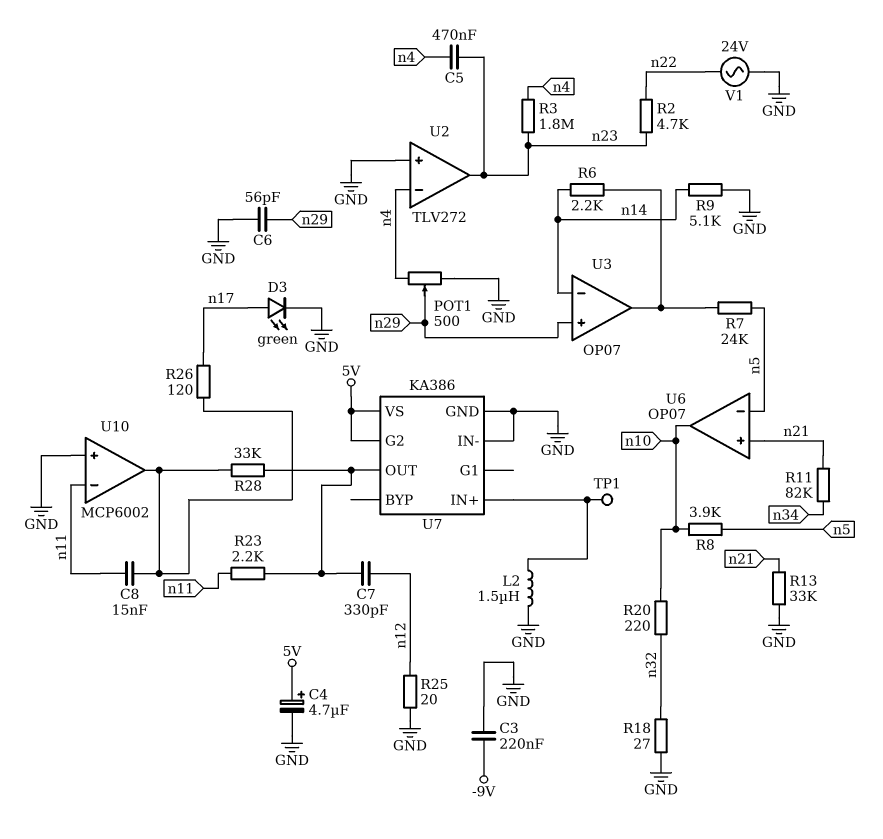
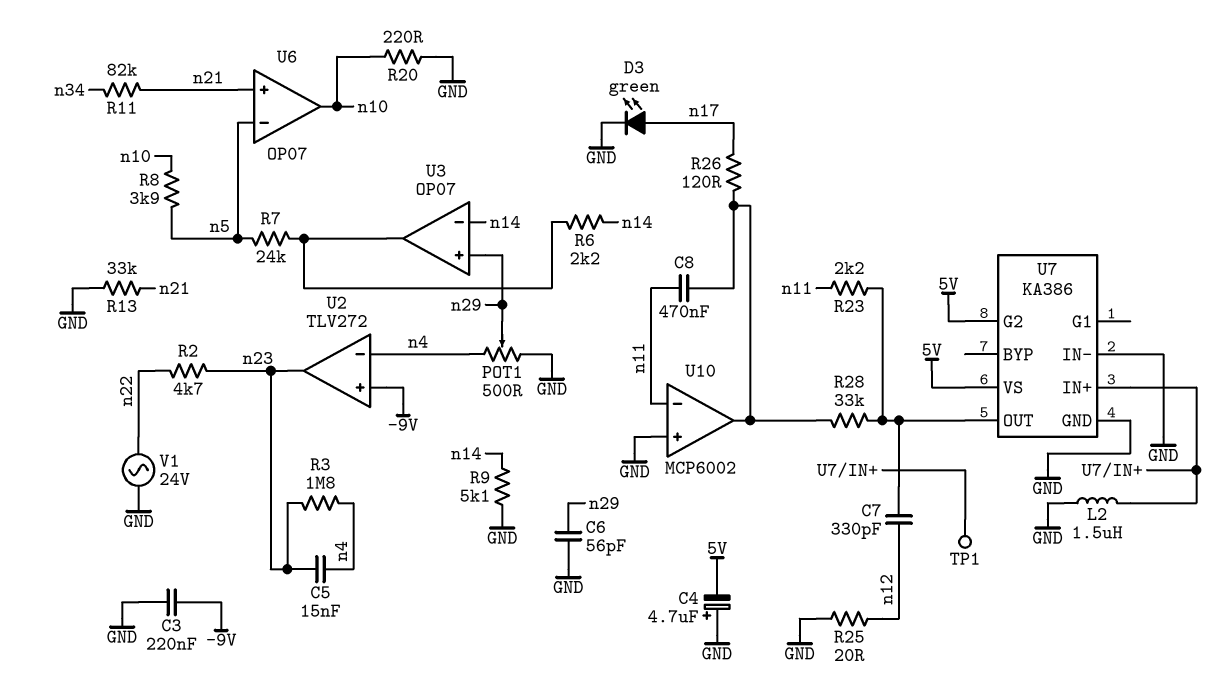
C4: 4.7uF (plus 5V, minus GND) -> 4.7uF (plus GND, minus 5V)
C5: 470nF (n4, n23) -> 15nF (n4, n23)
C8: 15nF (U10/out, n11) -> 470nF (U10/out, n11)
R18: 27 (GND, n32) -> none
R20: 220 (n10, n32) -> 220 (GND, n10)
U2 pin in+: GND -> -9V

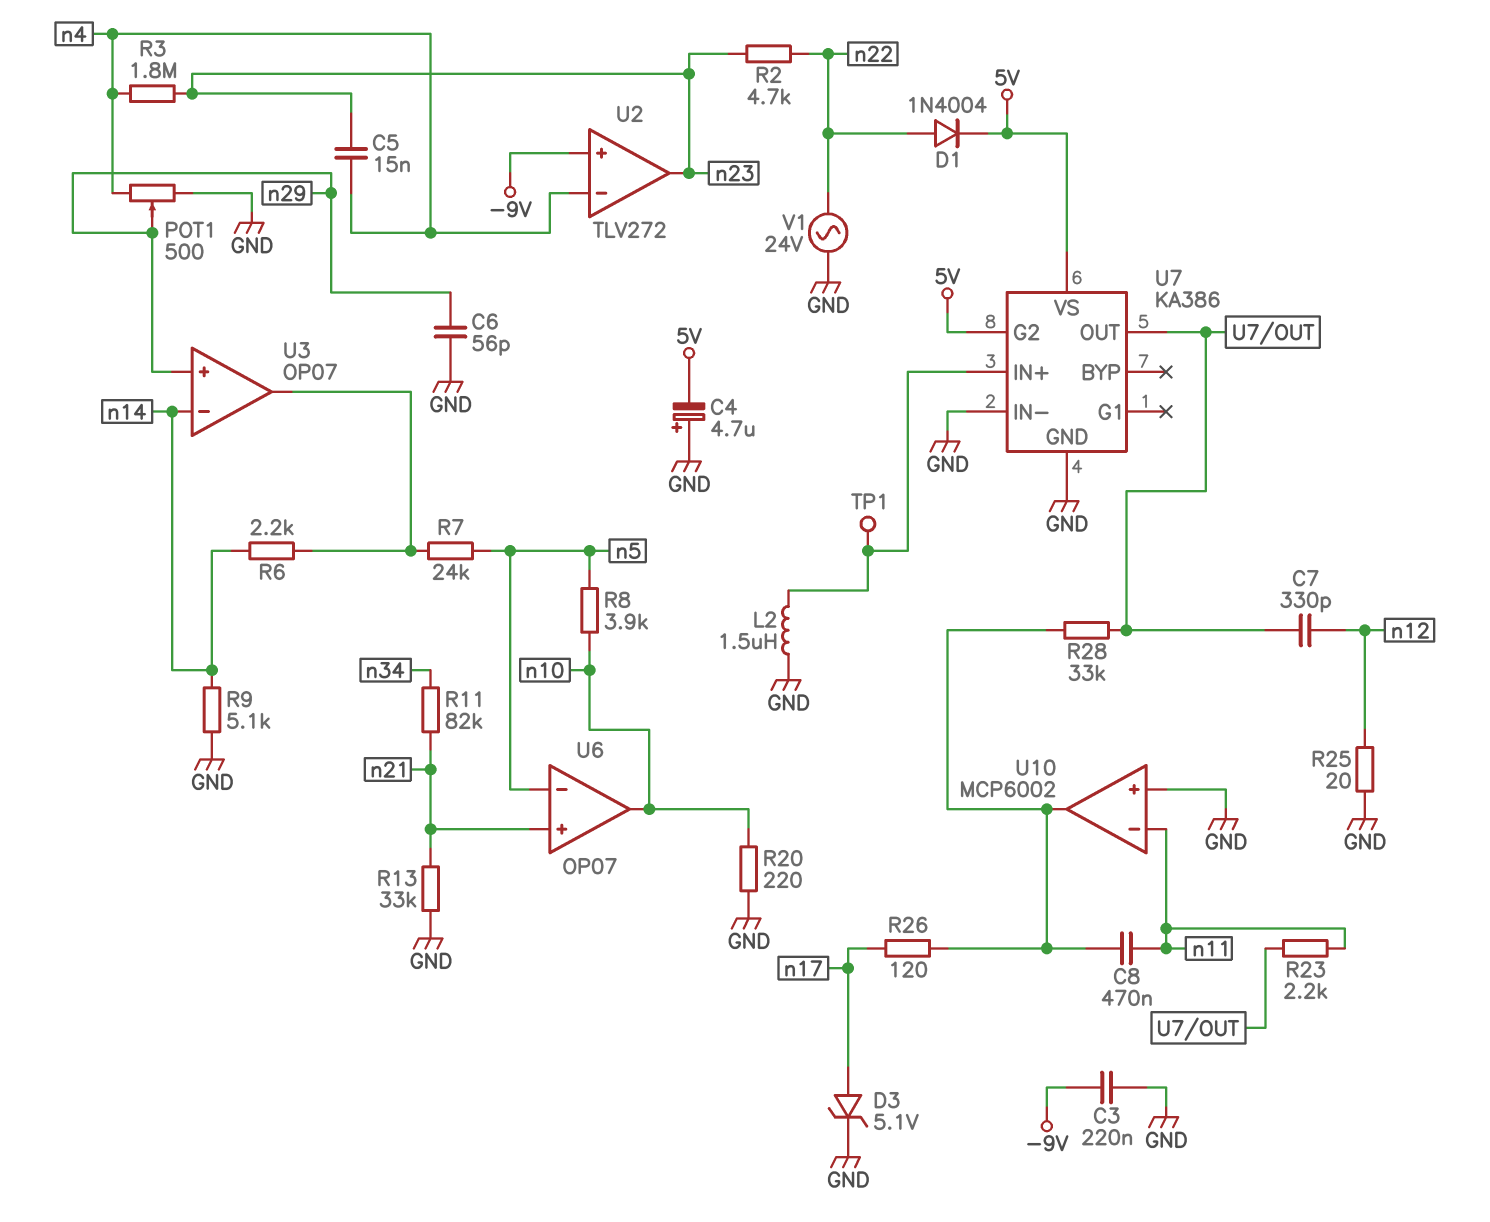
D1: none -> diode 1N4004 (A n22, K 5V)
D3: LED green (A n17, K GND) -> zener 5.1V (A n17, K GND)

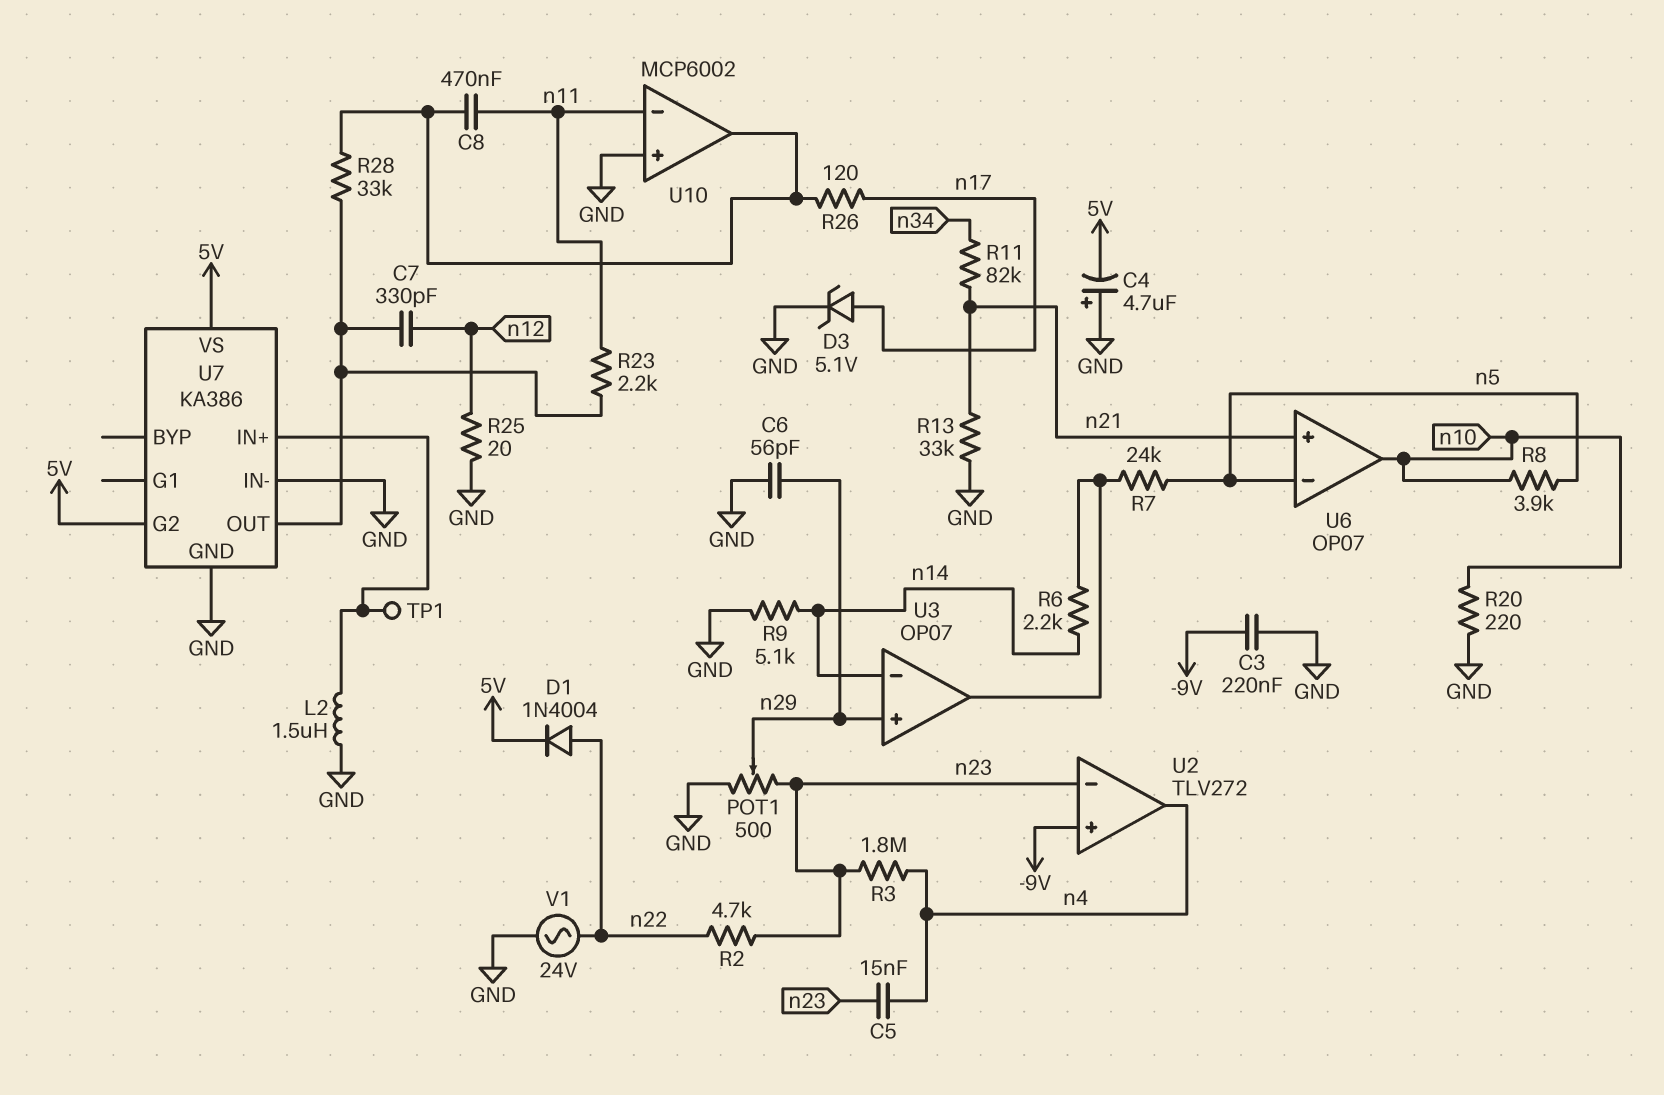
POT1: 500 (GND, n4, wiper n29) -> 500 (GND, n23, wiper n29)
U2 pin in-: n4 -> n23
U2 pin out: n23 -> n4

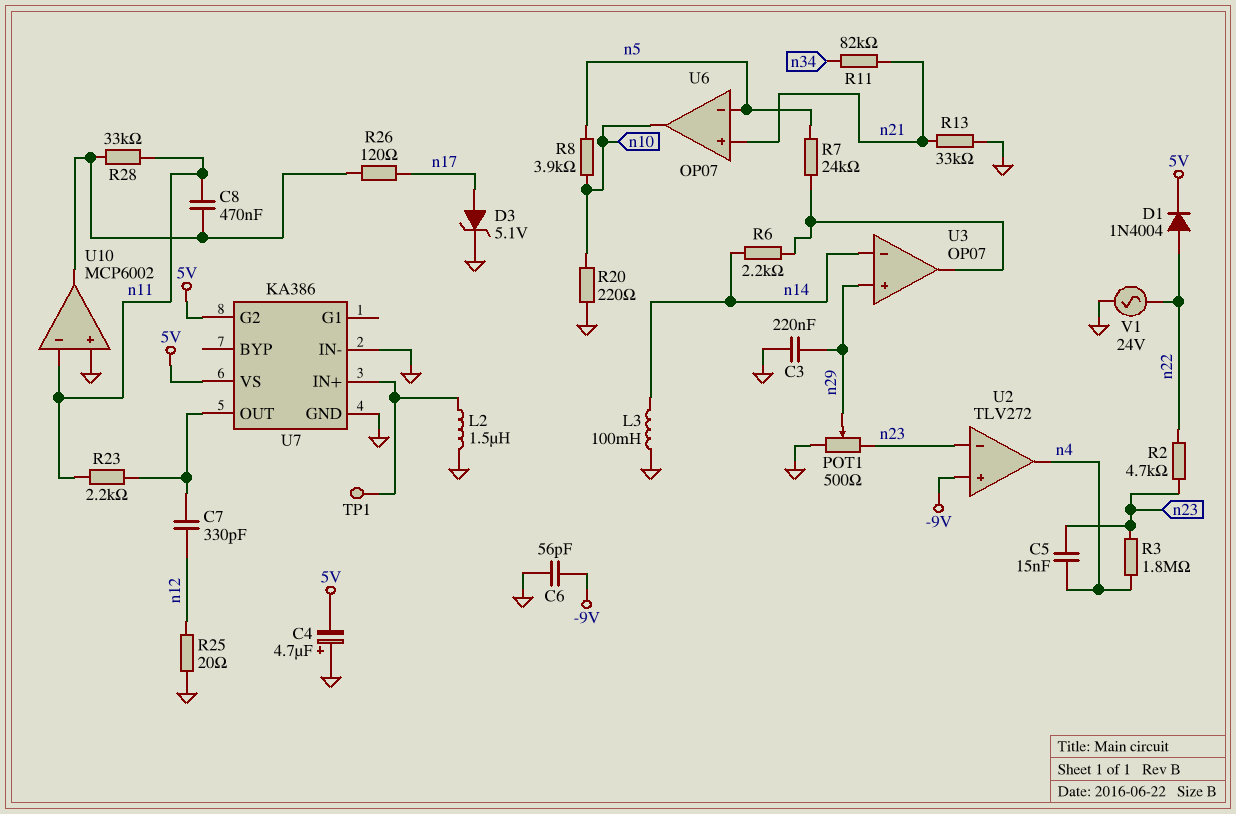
C3: 220nF (-9V, GND) -> 220nF (GND, n29)
C6: 56pF (GND, n29) -> 56pF (-9V, GND)
L3: none -> 100mH (GND, n14)
R9: 5.1k (GND, n14) -> none
R28: 33k (U7/OUT, U10/out) -> 33k (U10/out, n11)

